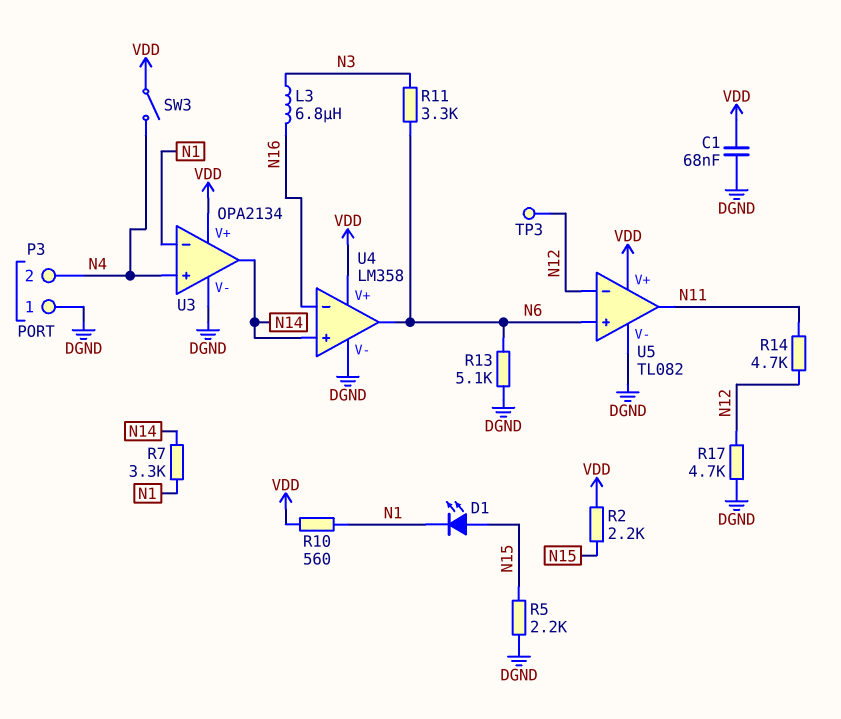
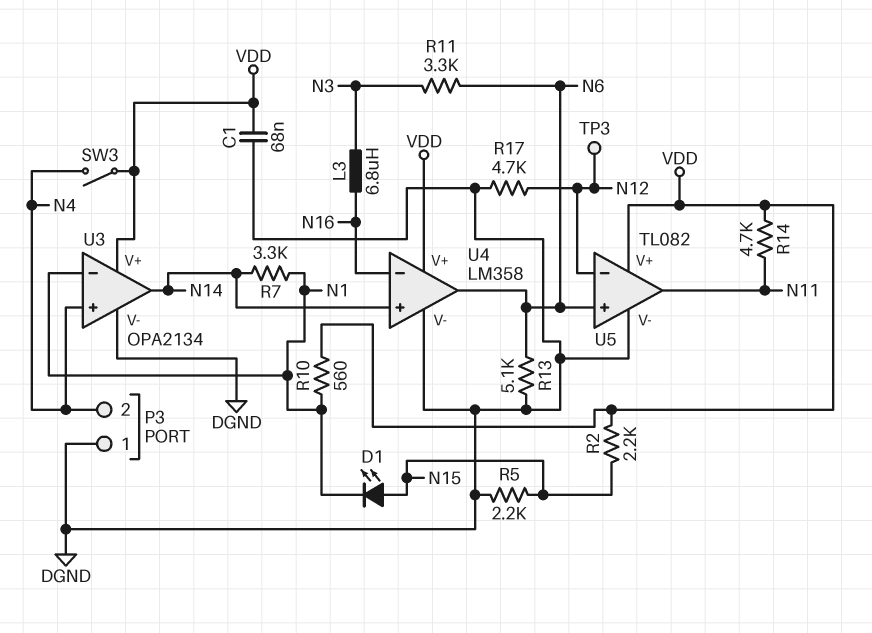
R14: 4.7k (N11, N12) -> 4.7k (N11, VDD)

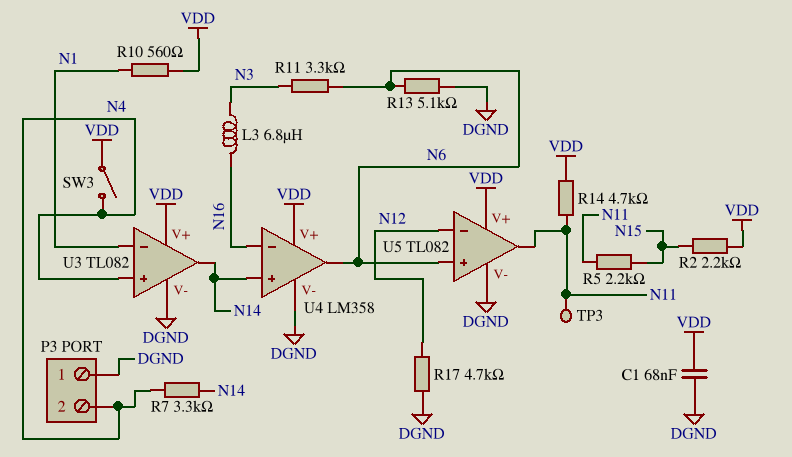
D1: LED (A N15, K N1) -> none
R5: 2.2k (DGND, N15) -> 2.2k (N11, N15)
R7: 3.3k (N1, N14) -> 3.3k (N4, N14)
TP3: test point (N12) -> test point (N11)
U3: OPA2134 -> TL082

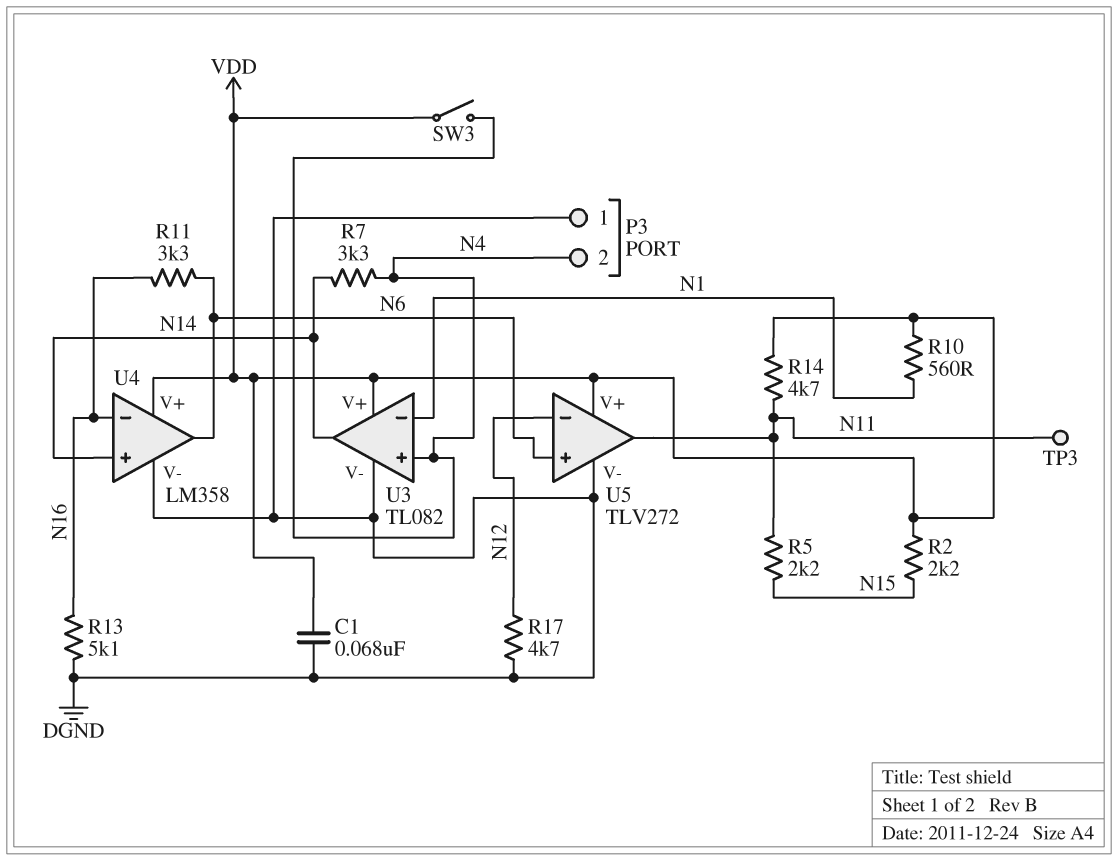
L3: 6.8uH (N3, N16) -> none
R11: 3.3k (N3, N6) -> 3.3k (N6, N16)
R13: 5.1k (DGND, N6) -> 5.1k (DGND, N16)
U5: TL082 -> TLV272

